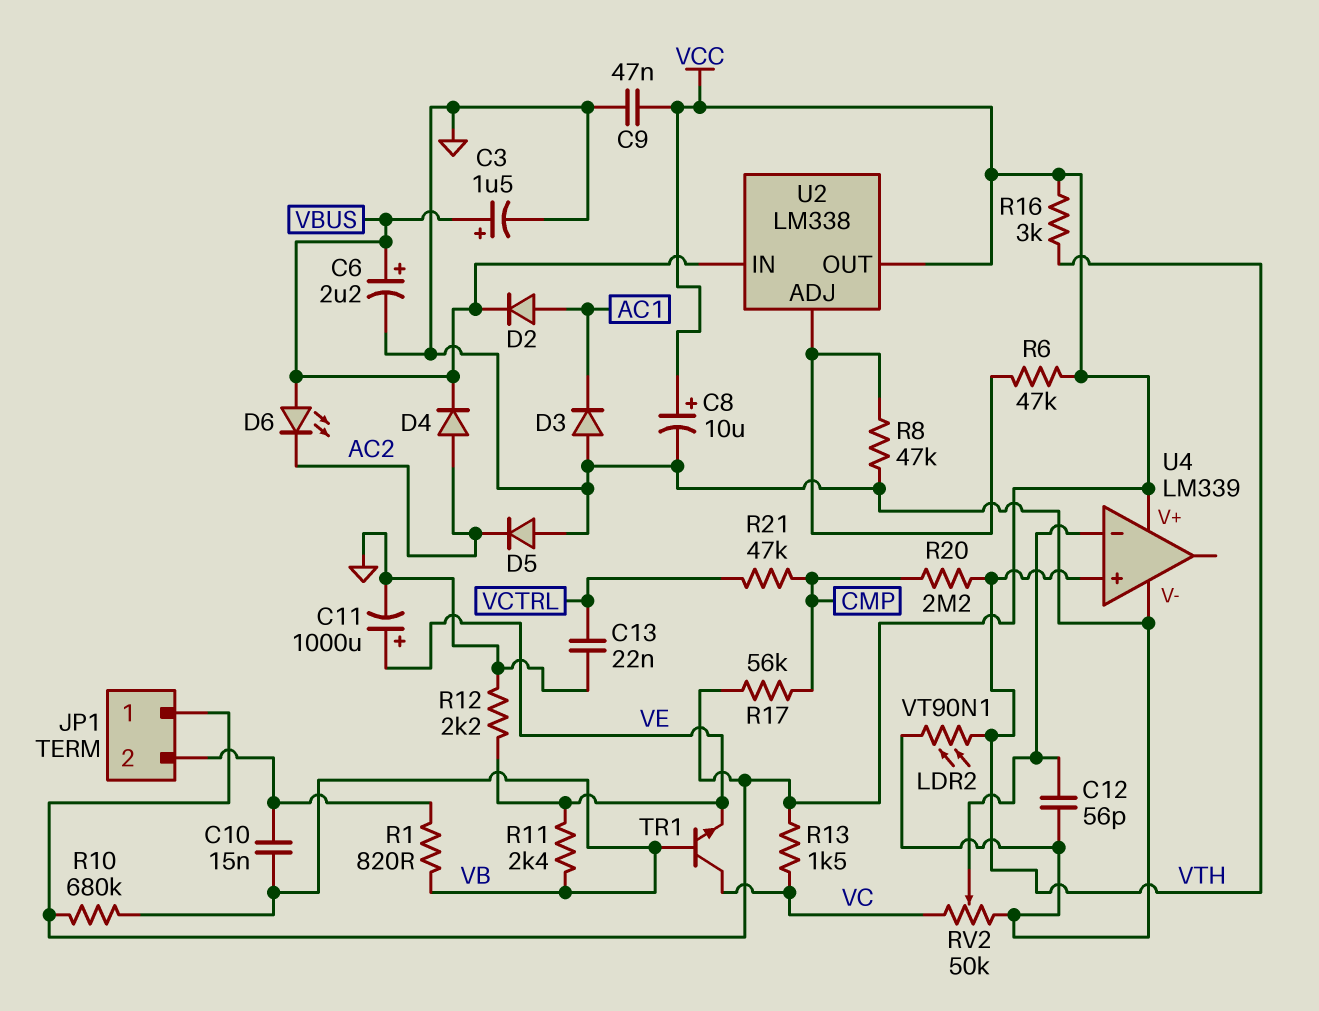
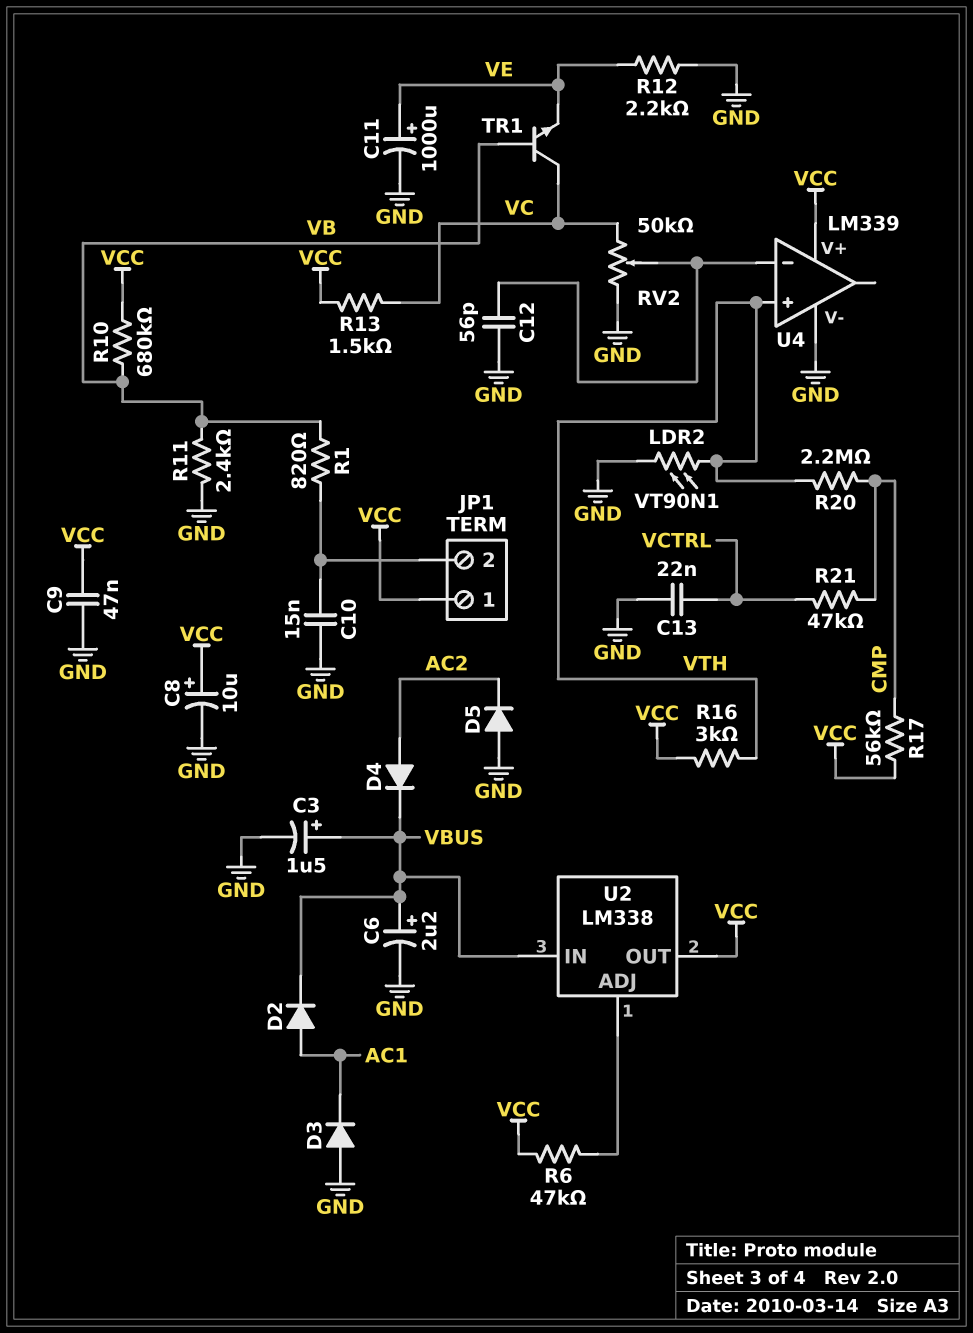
C10: 15nF (JP1/2, VB) -> 15nF (GND, JP1/2)
D6: LED (A VBUS, K AC2) -> none
R8: 47k (GND, U2/ADJ) -> none
R11: 2.4k (VB, VE) -> 2.4k (GND, VB)

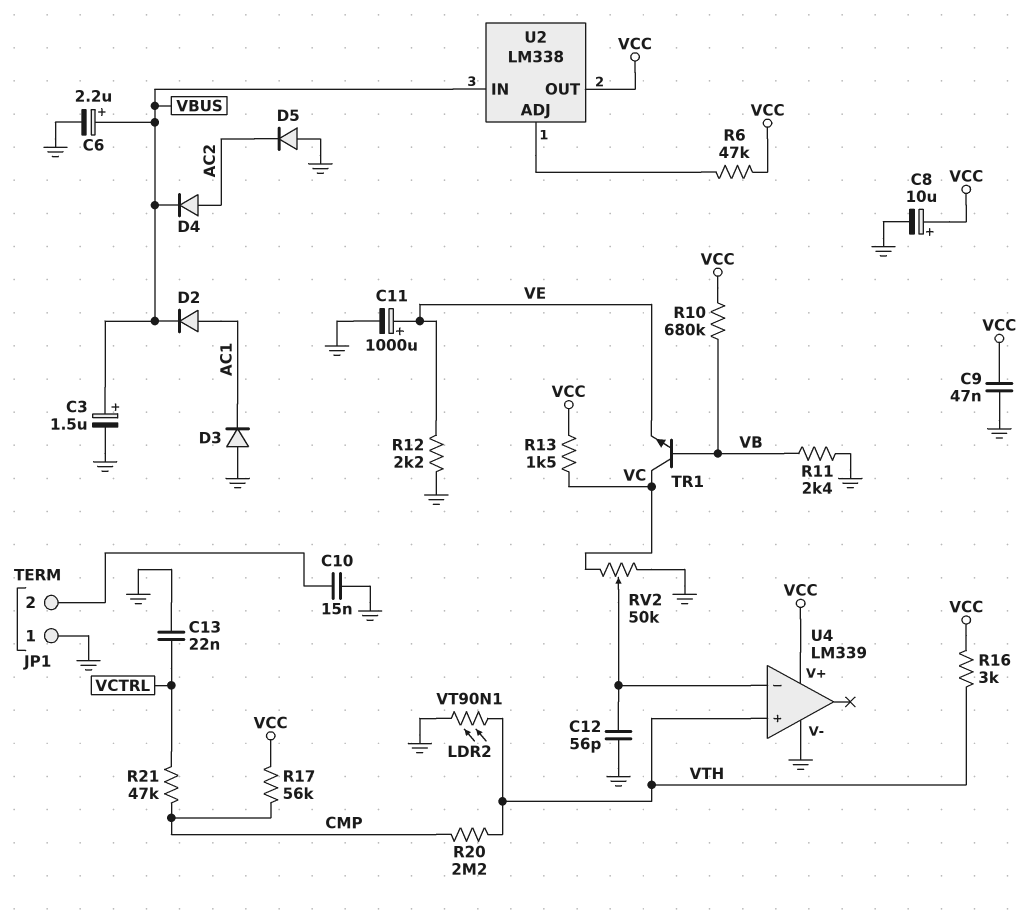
JP1 pin 1: VCC -> GND
R1: 820 (JP1/2, VB) -> none

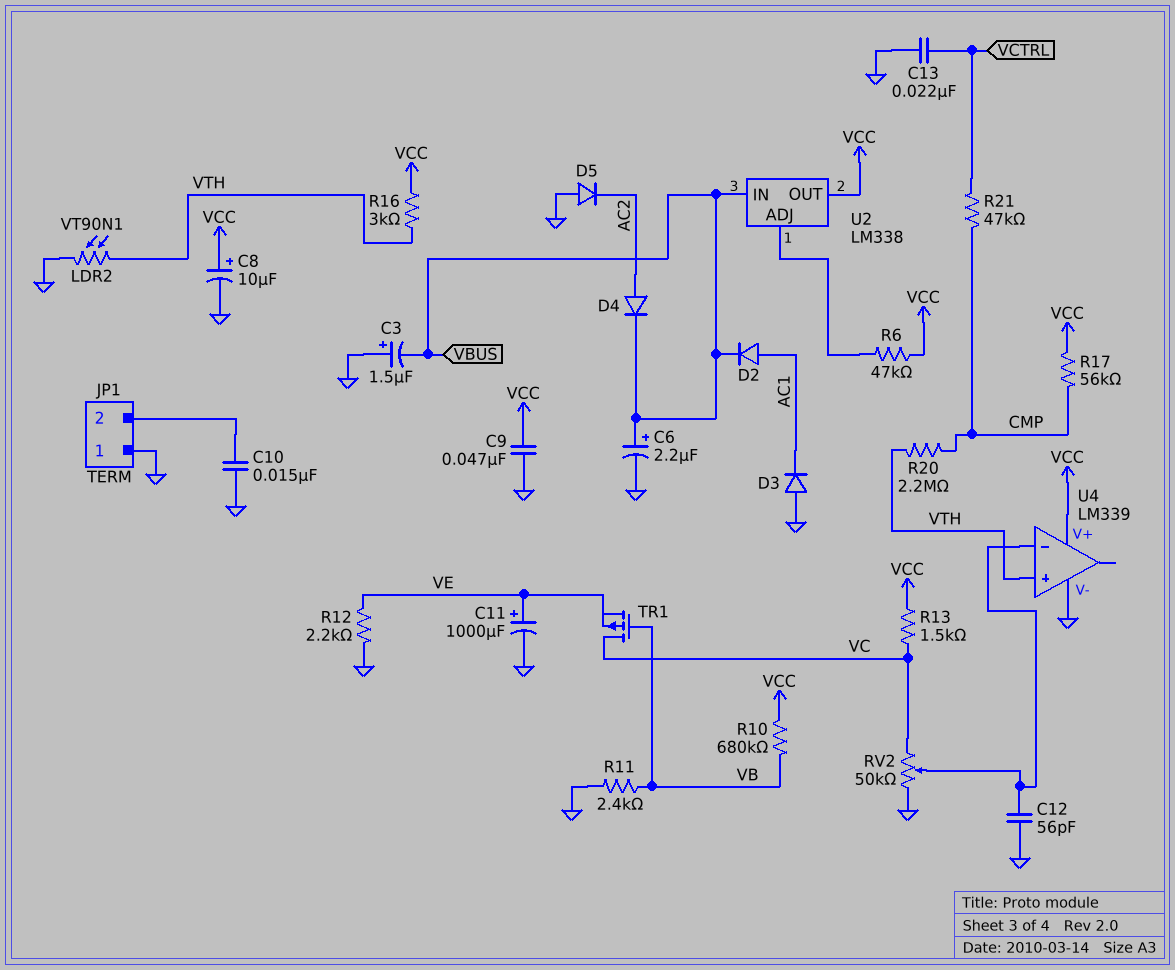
C3: 1.5uF (plus VBUS, minus GND) -> 1.5uF (plus GND, minus VBUS)
TR1: NPN (B VB, C VC, E VE) -> PMOS (G VB, D VC, S VE)

